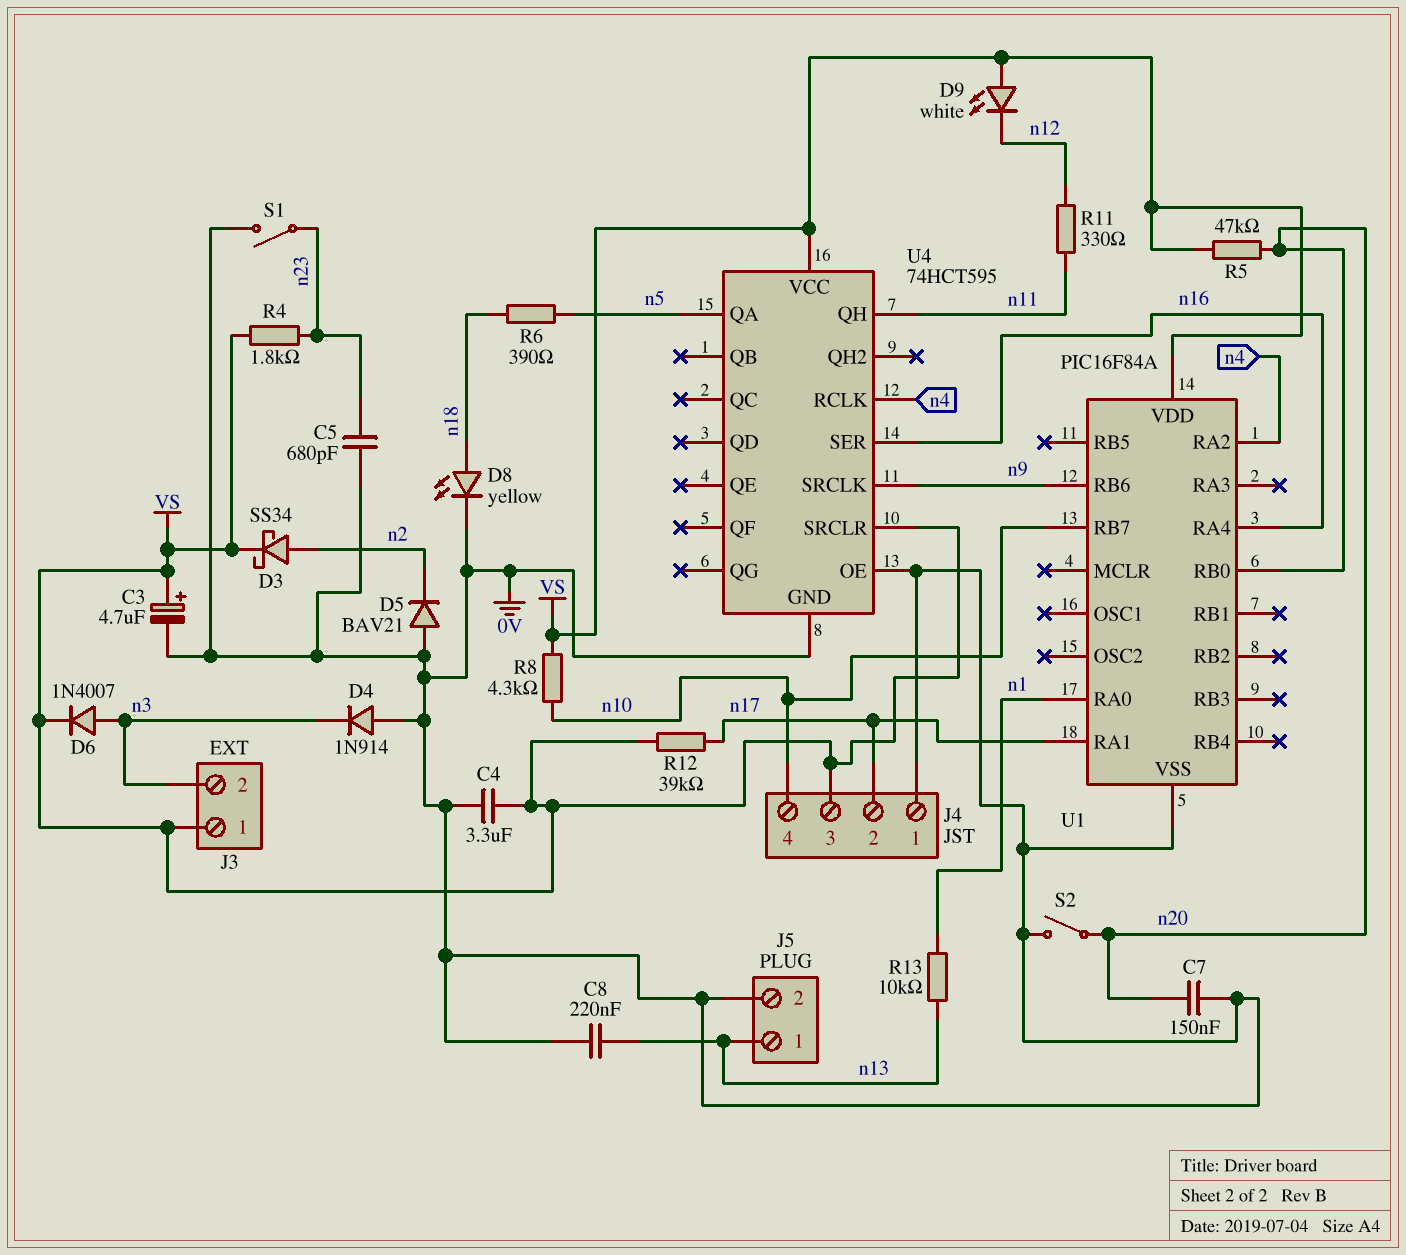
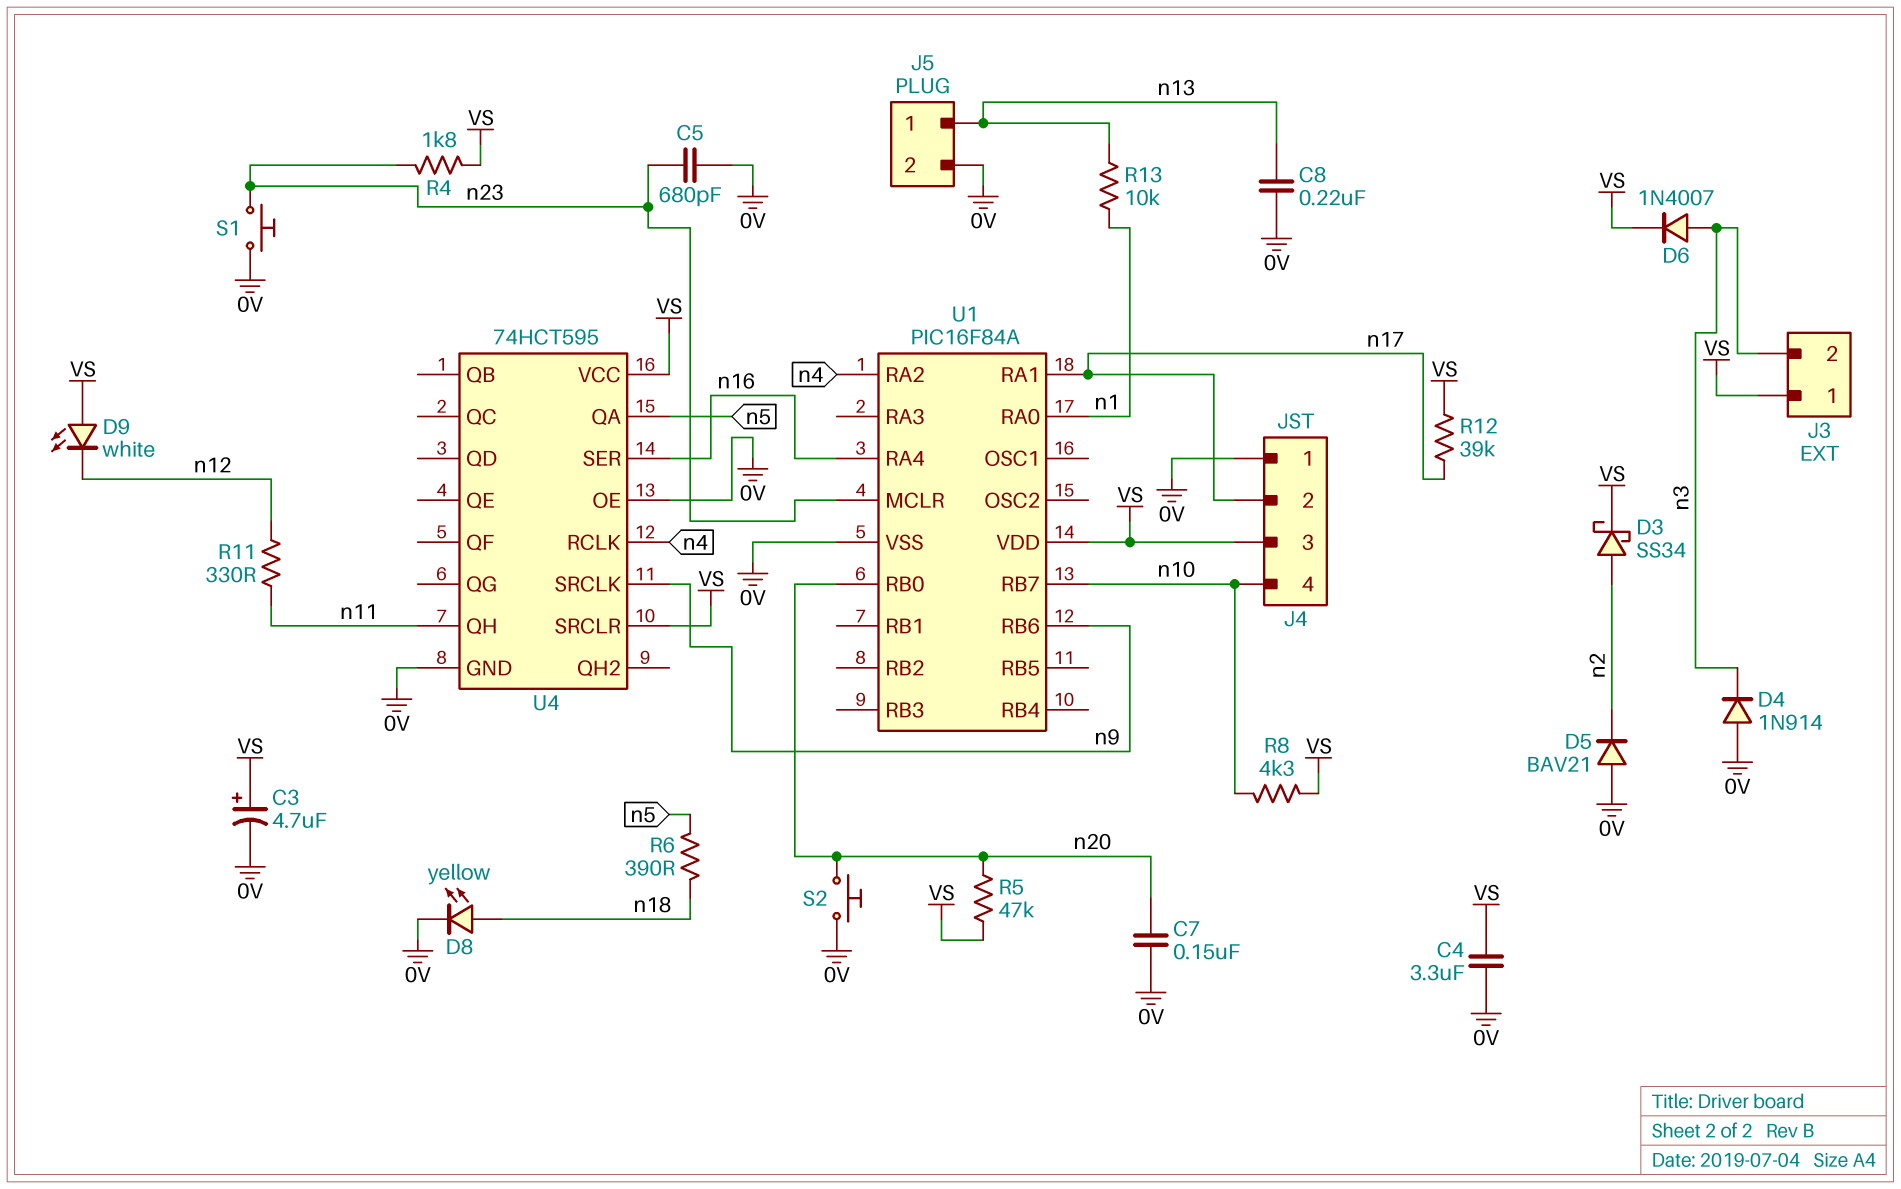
S1: switch (0V, n23) -> button (0V, n23)
S2: switch (0V, n20) -> button (0V, n20)
U1 pin MCLR: none -> n23

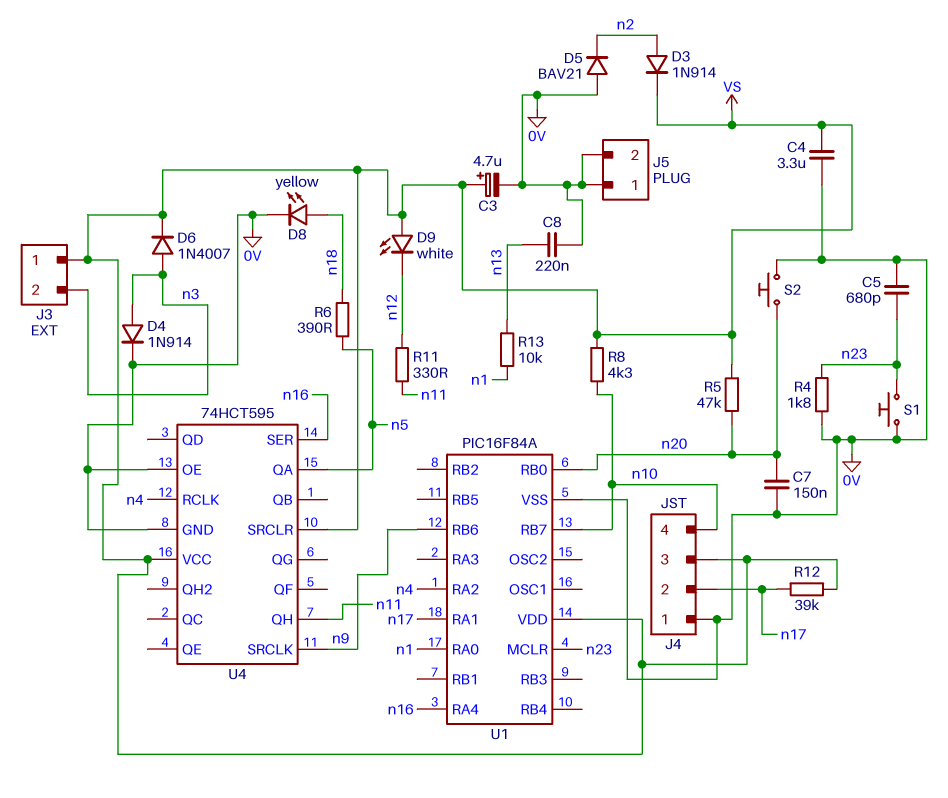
D3: schottky SS34 (A n2, K VS) -> diode 1N914 (A n2, K VS)
D4: diode 1N914 (A 0V, K n3) -> diode 1N914 (A n3, K 0V)
J5 pin 1: n13 -> 0V
R4: 1.8k (VS, n23) -> 1.8k (0V, n23)

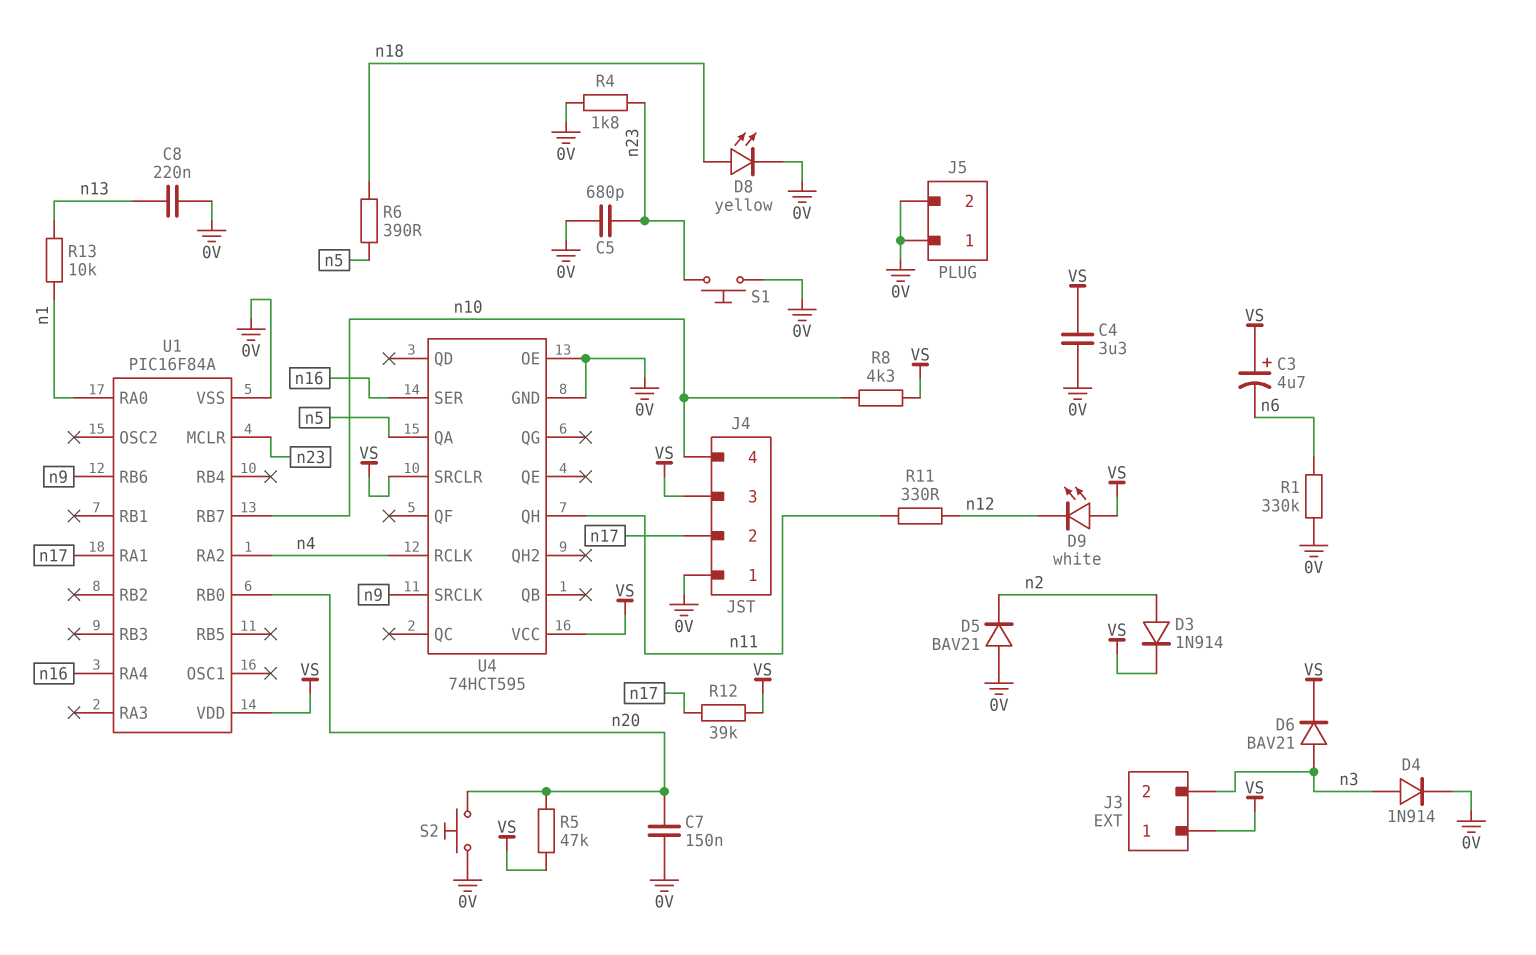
C3: 4.7uF (plus VS, minus 0V) -> 4.7uF (plus VS, minus n6)
D6: diode 1N4007 (A n3, K VS) -> diode BAV21 (A n3, K VS)
R1: none -> 330k (0V, n6)

